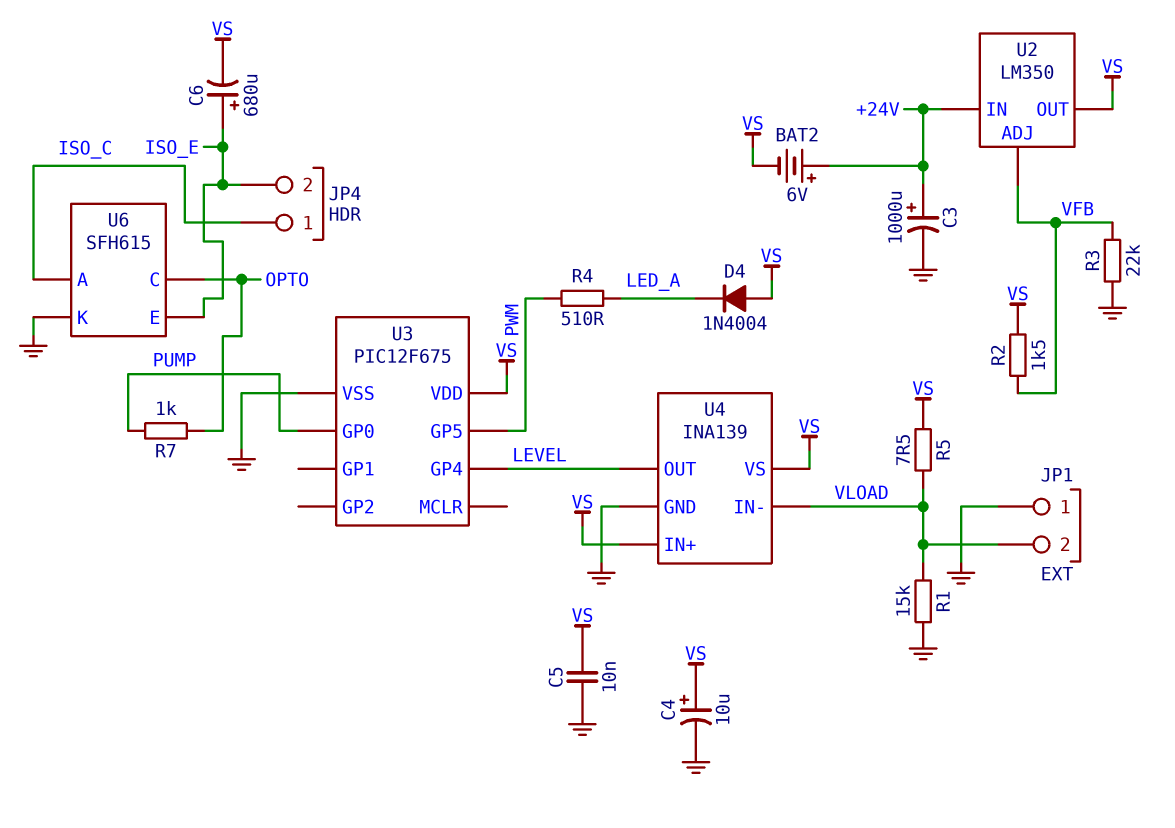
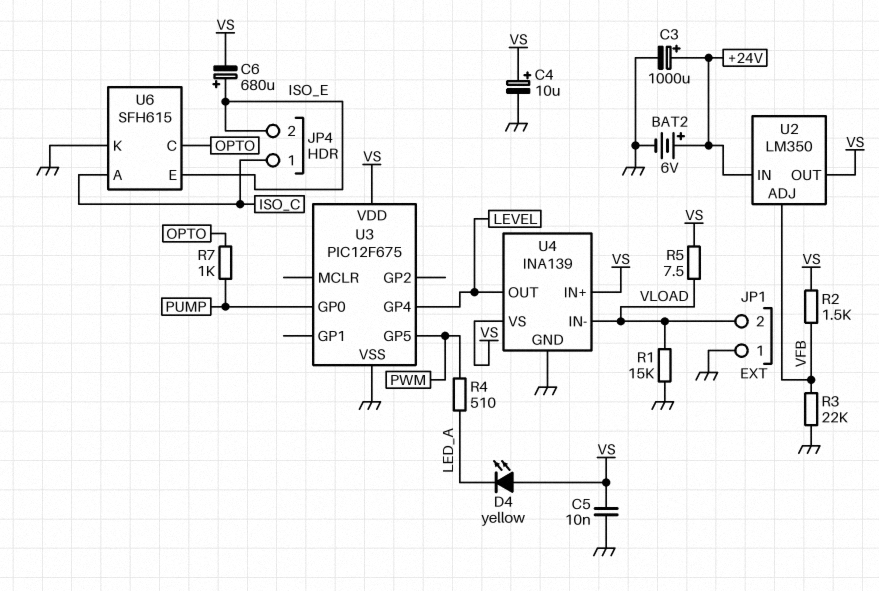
BAT2: 6V (plus +24V, minus VS) -> 6V (plus +24V, minus GND)
D4: diode 1N4004 (A VS, K LED_A) -> LED yellow (A VS, K LED_A)

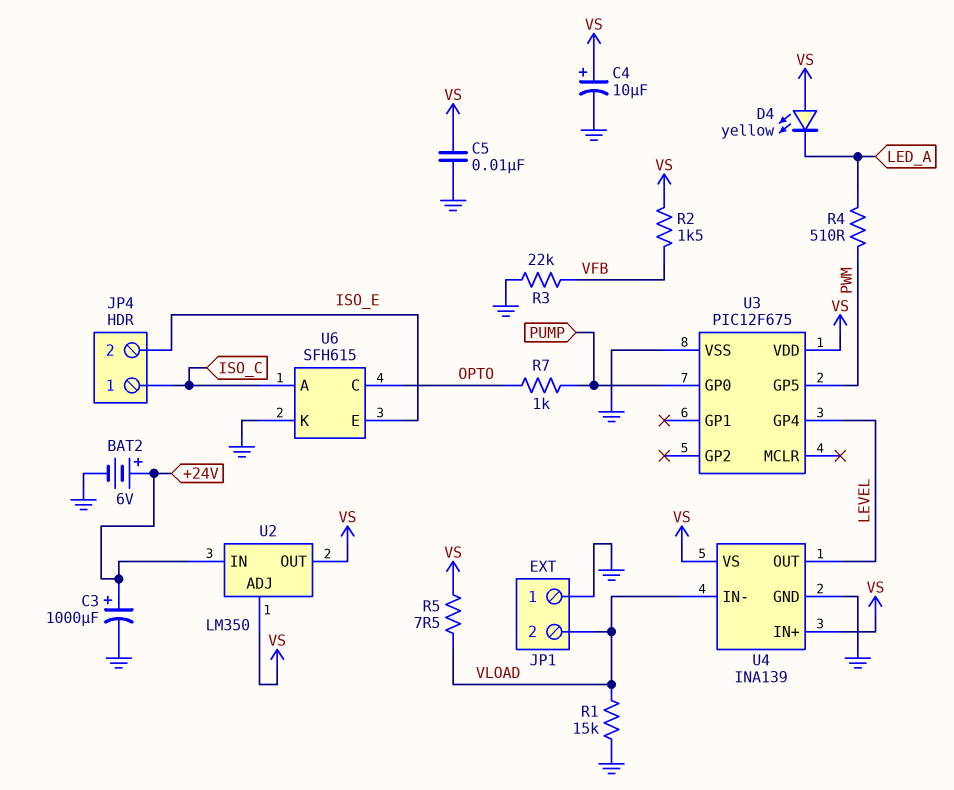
C6: 680uF (plus ISO_E, minus VS) -> none
U2 pin ADJ: VFB -> VS

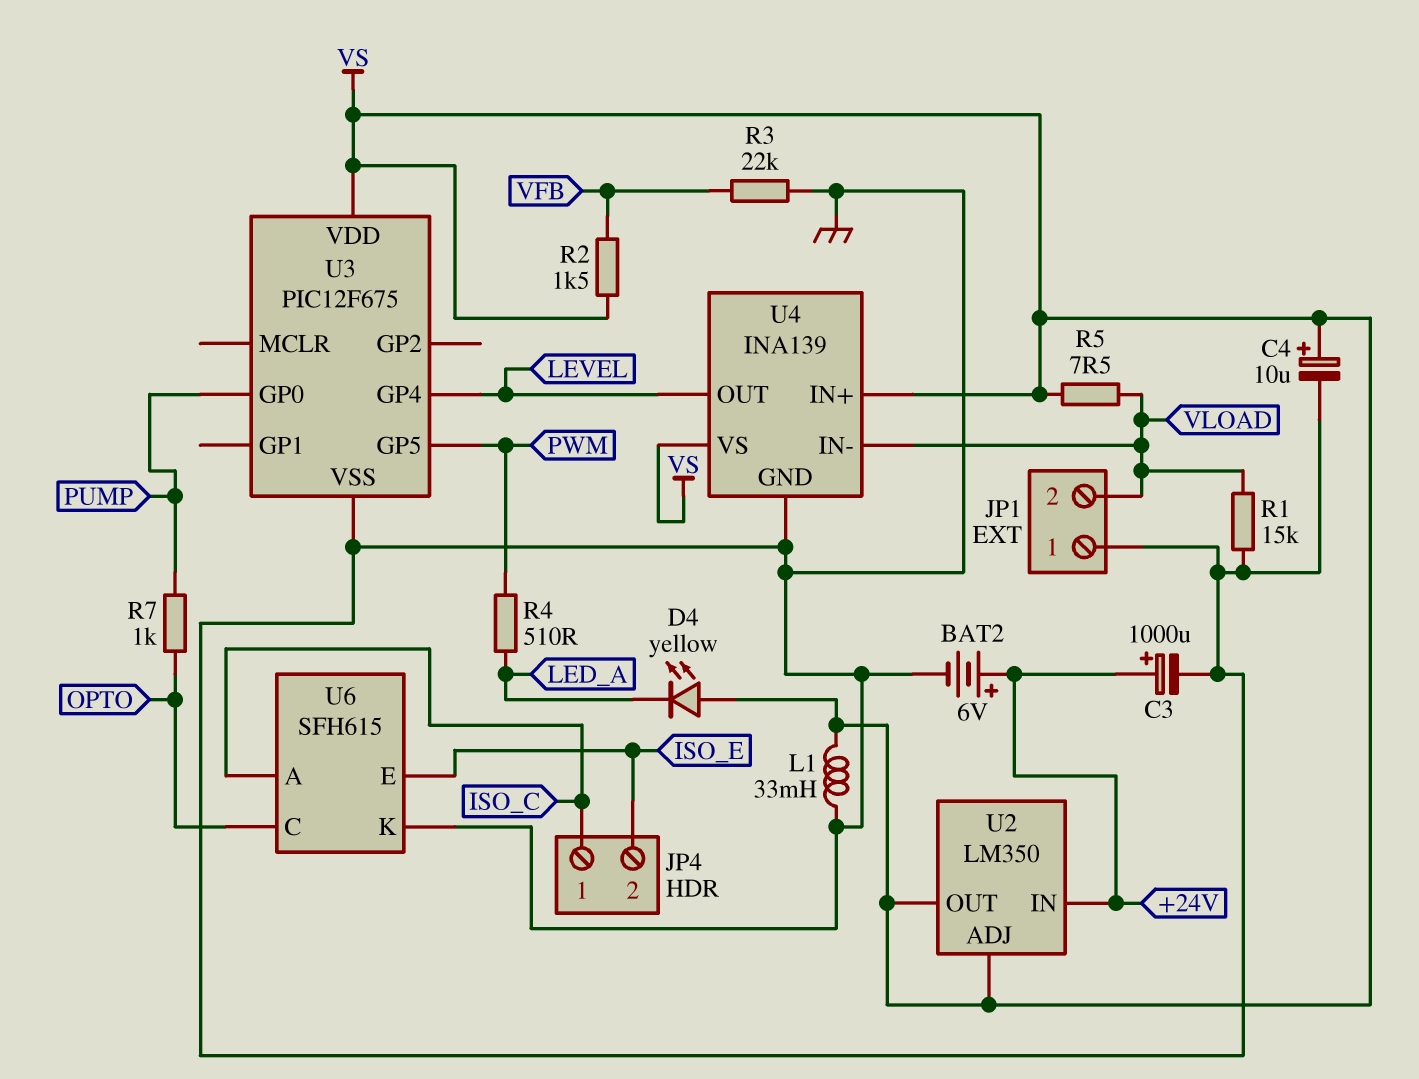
C5: 10nF (GND, VS) -> none
L1: none -> 33mH (GND, VS)

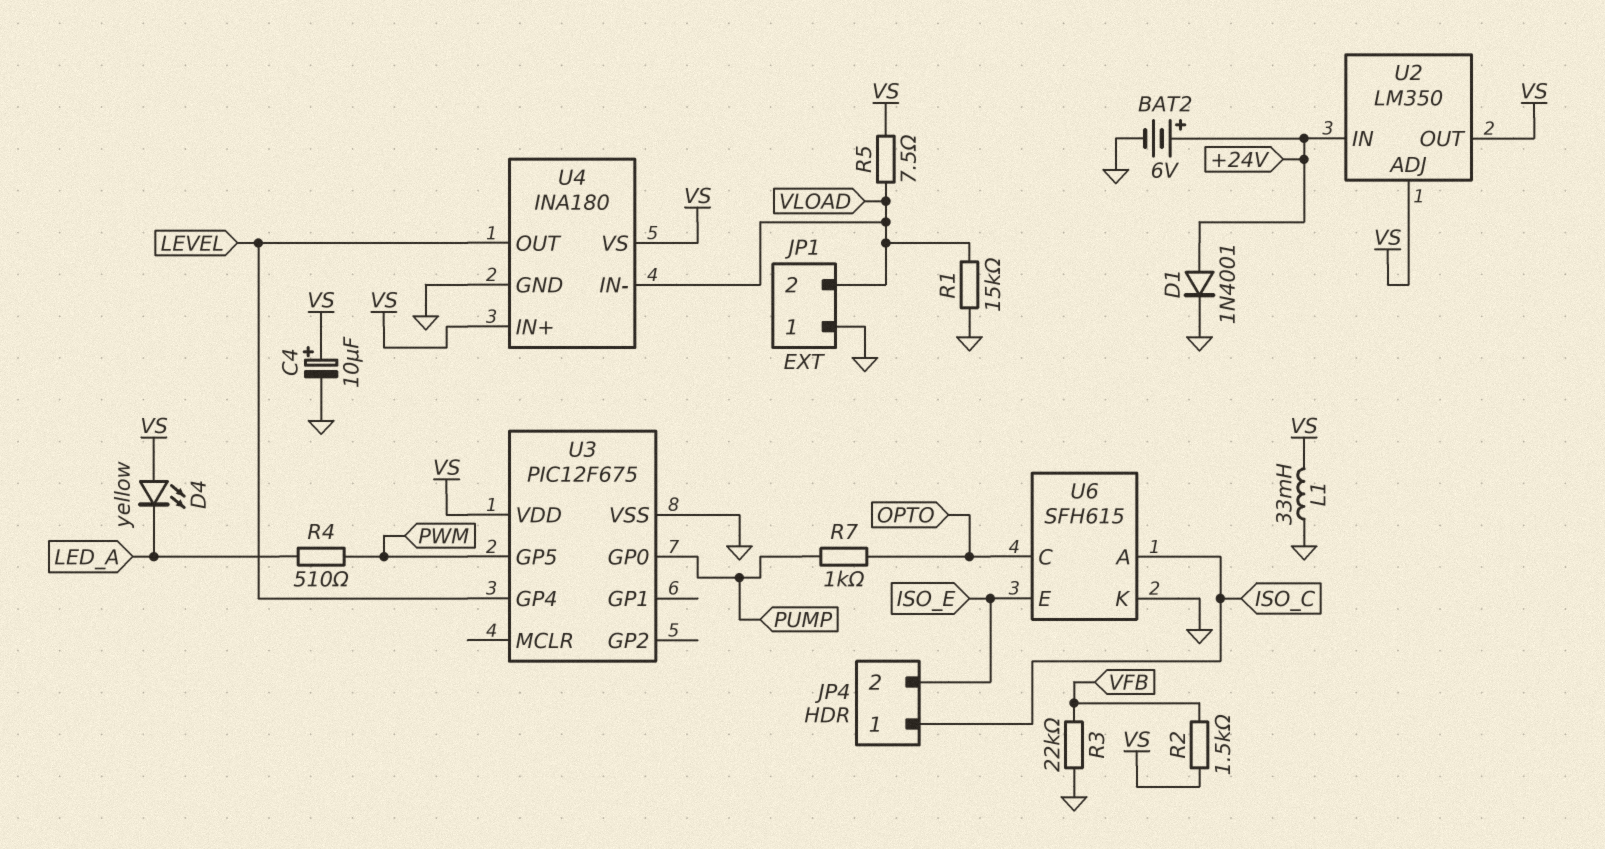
C3: 1000uF (plus +24V, minus GND) -> none
D1: none -> diode 1N4001 (A +24V, K GND)
U4: INA139 -> INA180

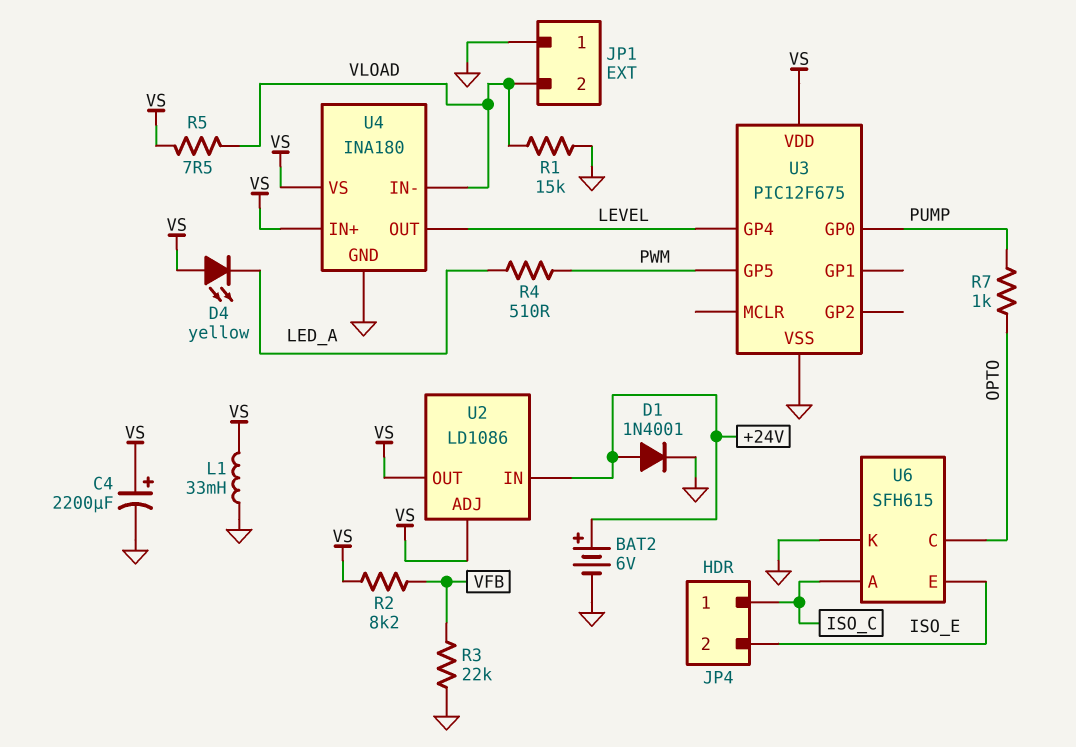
C4: 10uF (plus VS, minus GND) -> 2200uF (plus VS, minus GND)
R2: 1.5k (VFB, VS) -> 8.2k (VFB, VS)
U2: LM350 -> LD1086

